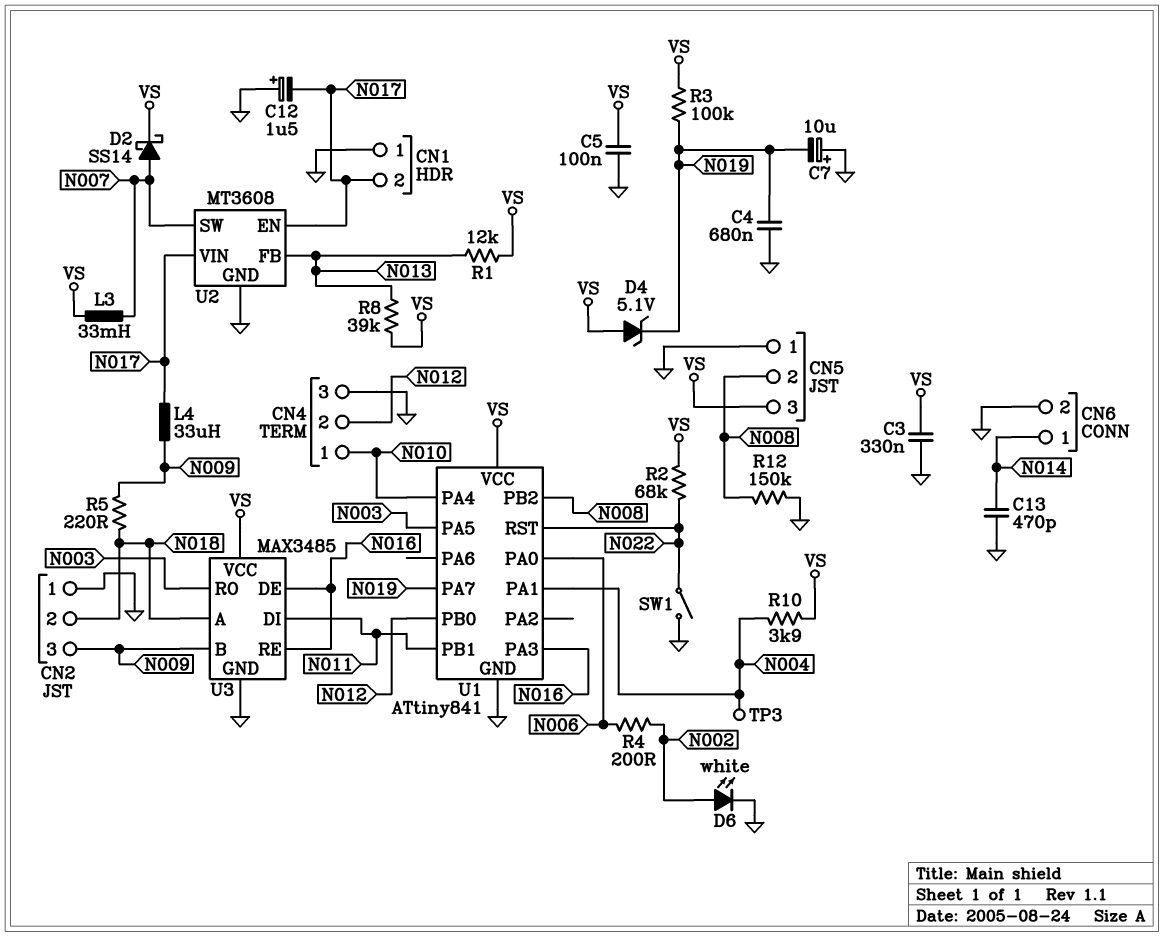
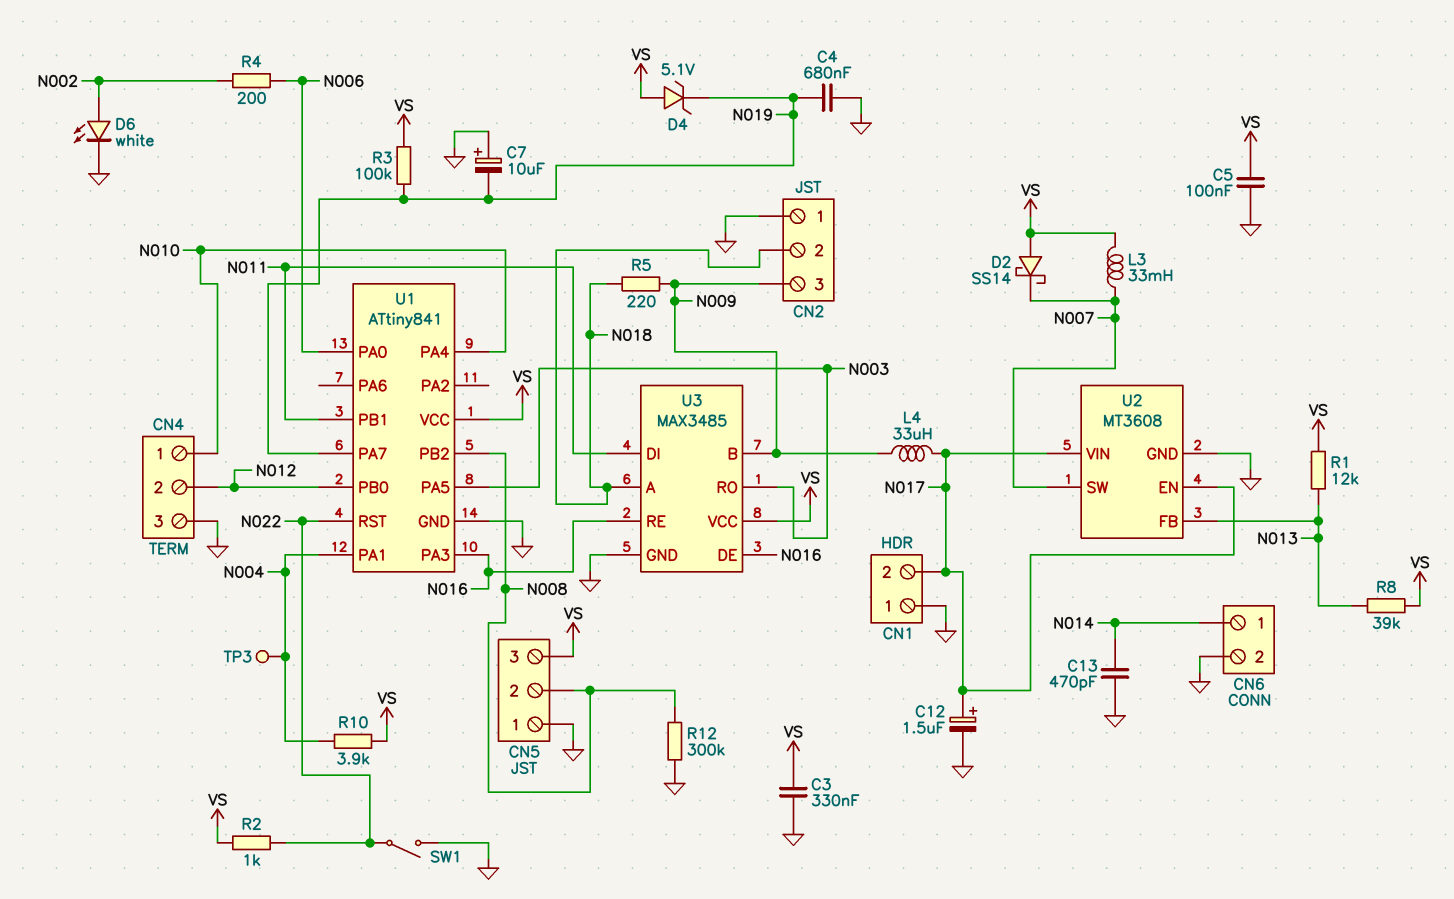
C12: 1.5uF (plus GND, minus N017) -> 1.5uF (plus N017, minus GND)
D2: schottky SS14 (A N007, K VS) -> schottky SS14 (A VS, K N007)
R2: 68k (N022, VS) -> 1k (N022, VS)
R12: 150k (GND, N008) -> 300k (GND, N008)

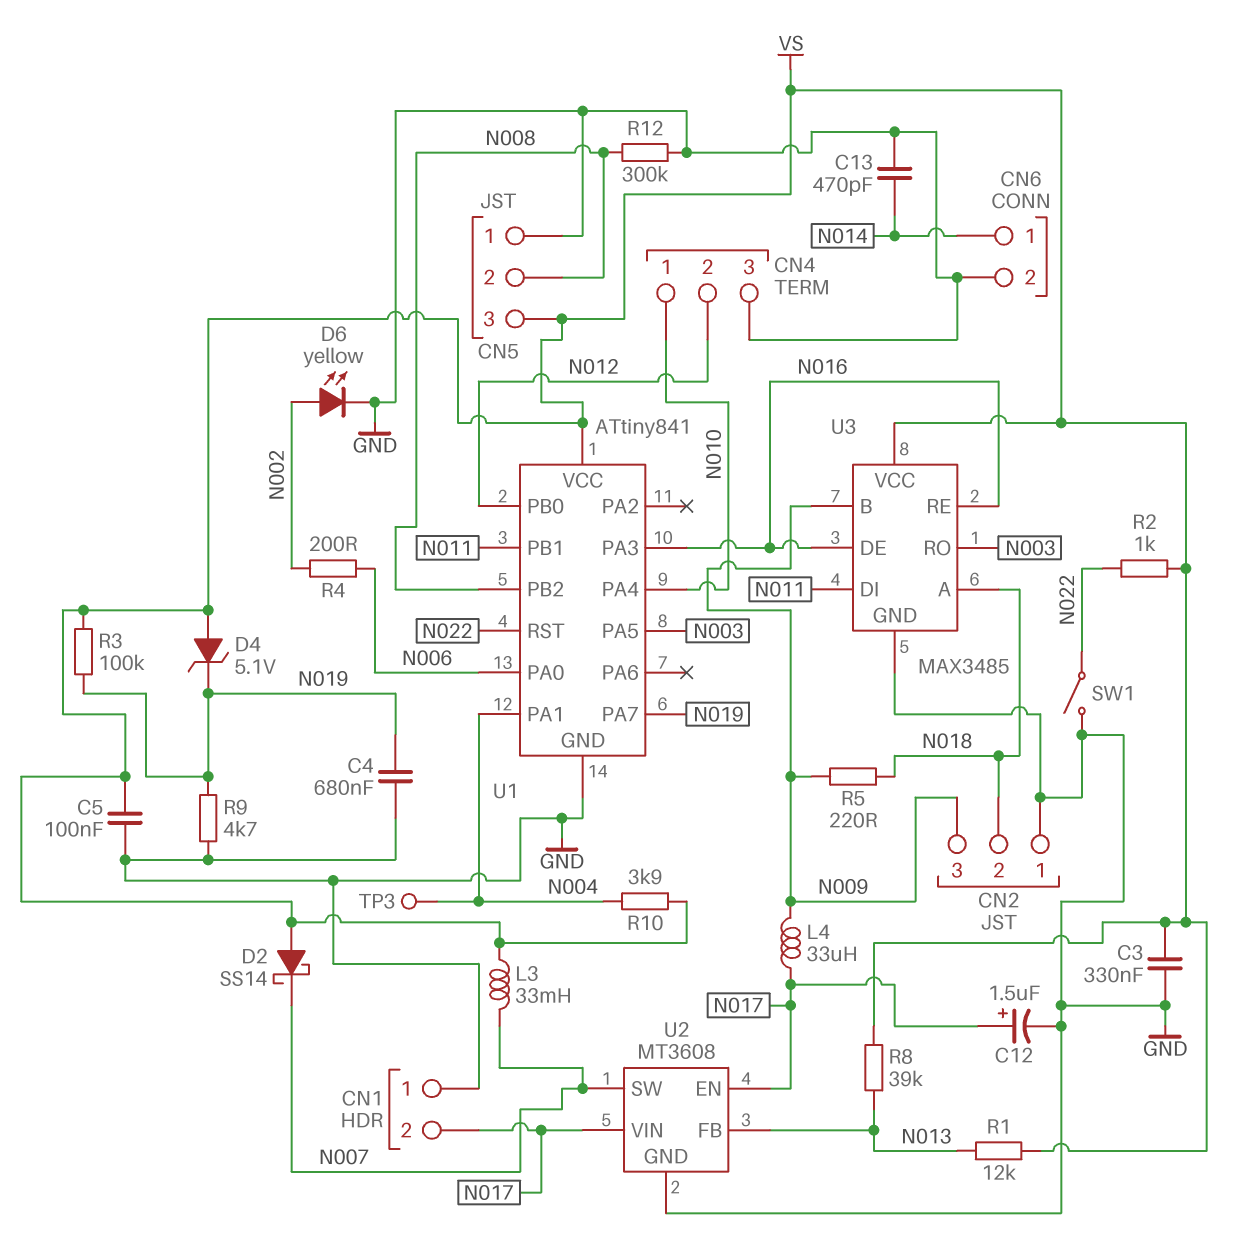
C7: 10uF (plus GND, minus N019) -> none
D6: LED white (A N002, K GND) -> LED yellow (A N002, K GND)
R9: none -> 4.7k (GND, N019)

